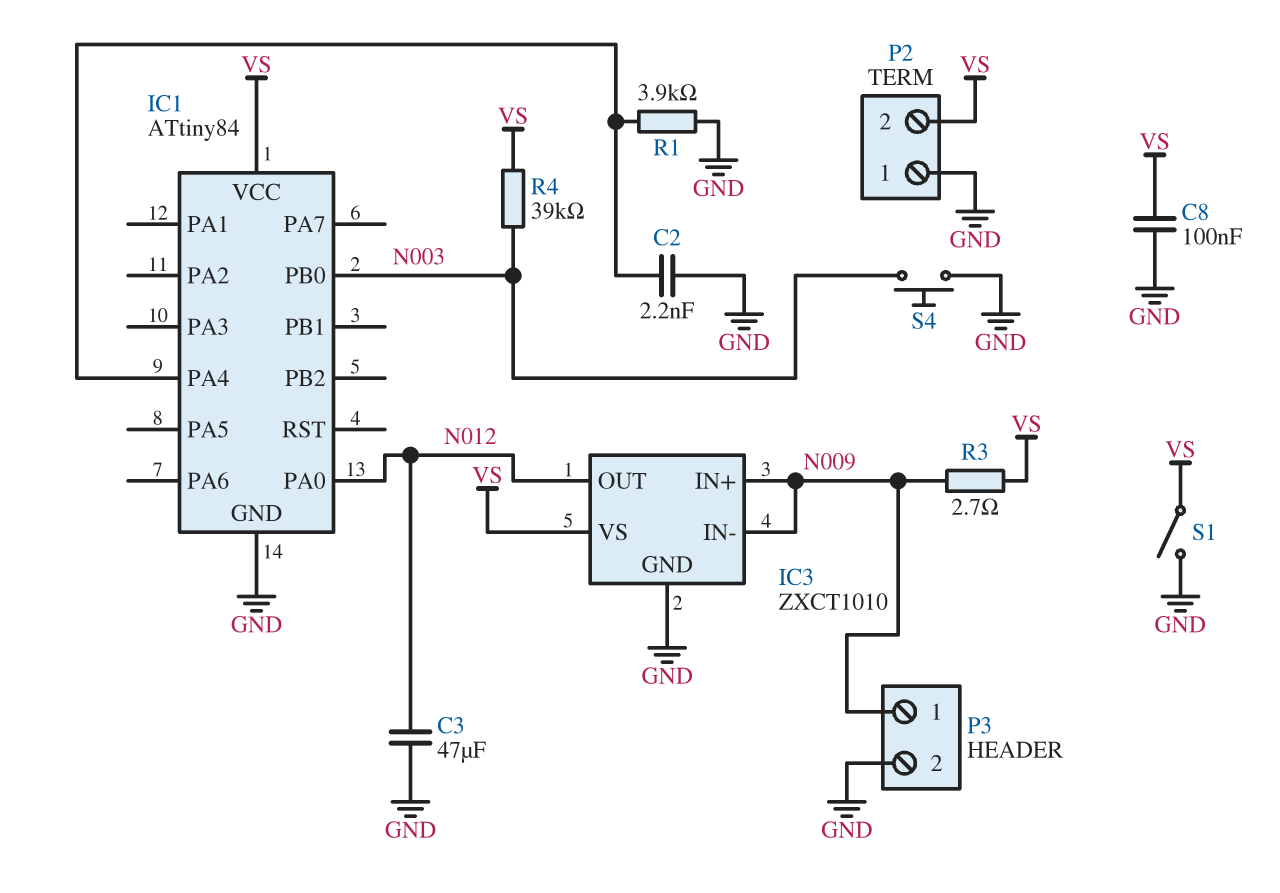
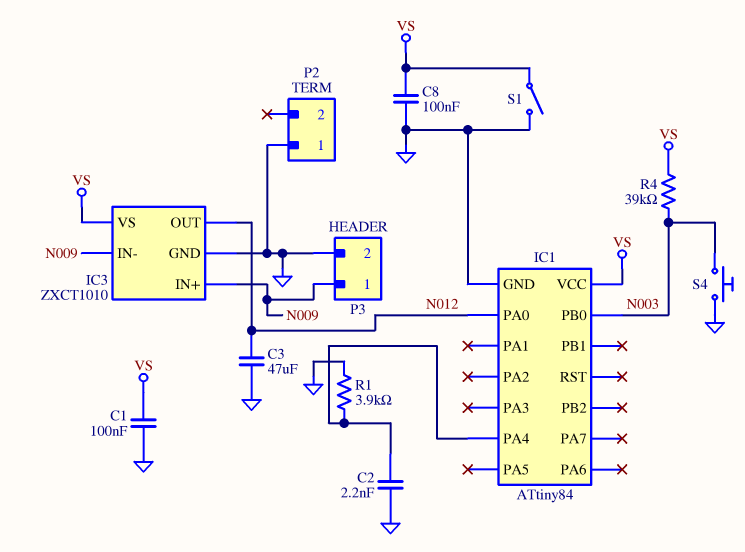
C1: none -> 100nF (GND, VS)
P2 pin 2: VS -> none
R3: 2.7 (N009, VS) -> none

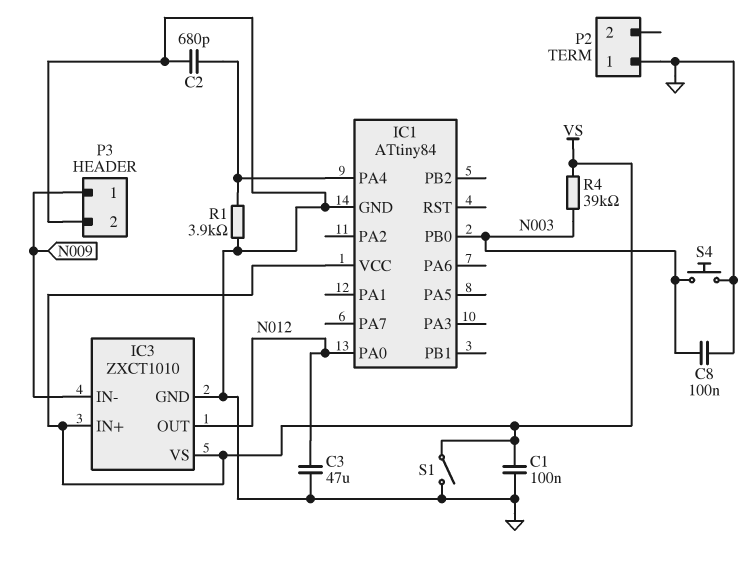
C2: 2.2nF (GND, IC1/PA4) -> 680pF (GND, IC1/PA4)
C8: 100nF (GND, VS) -> 100nF (GND, N003)
IC3 pin IN+: N009 -> VS

